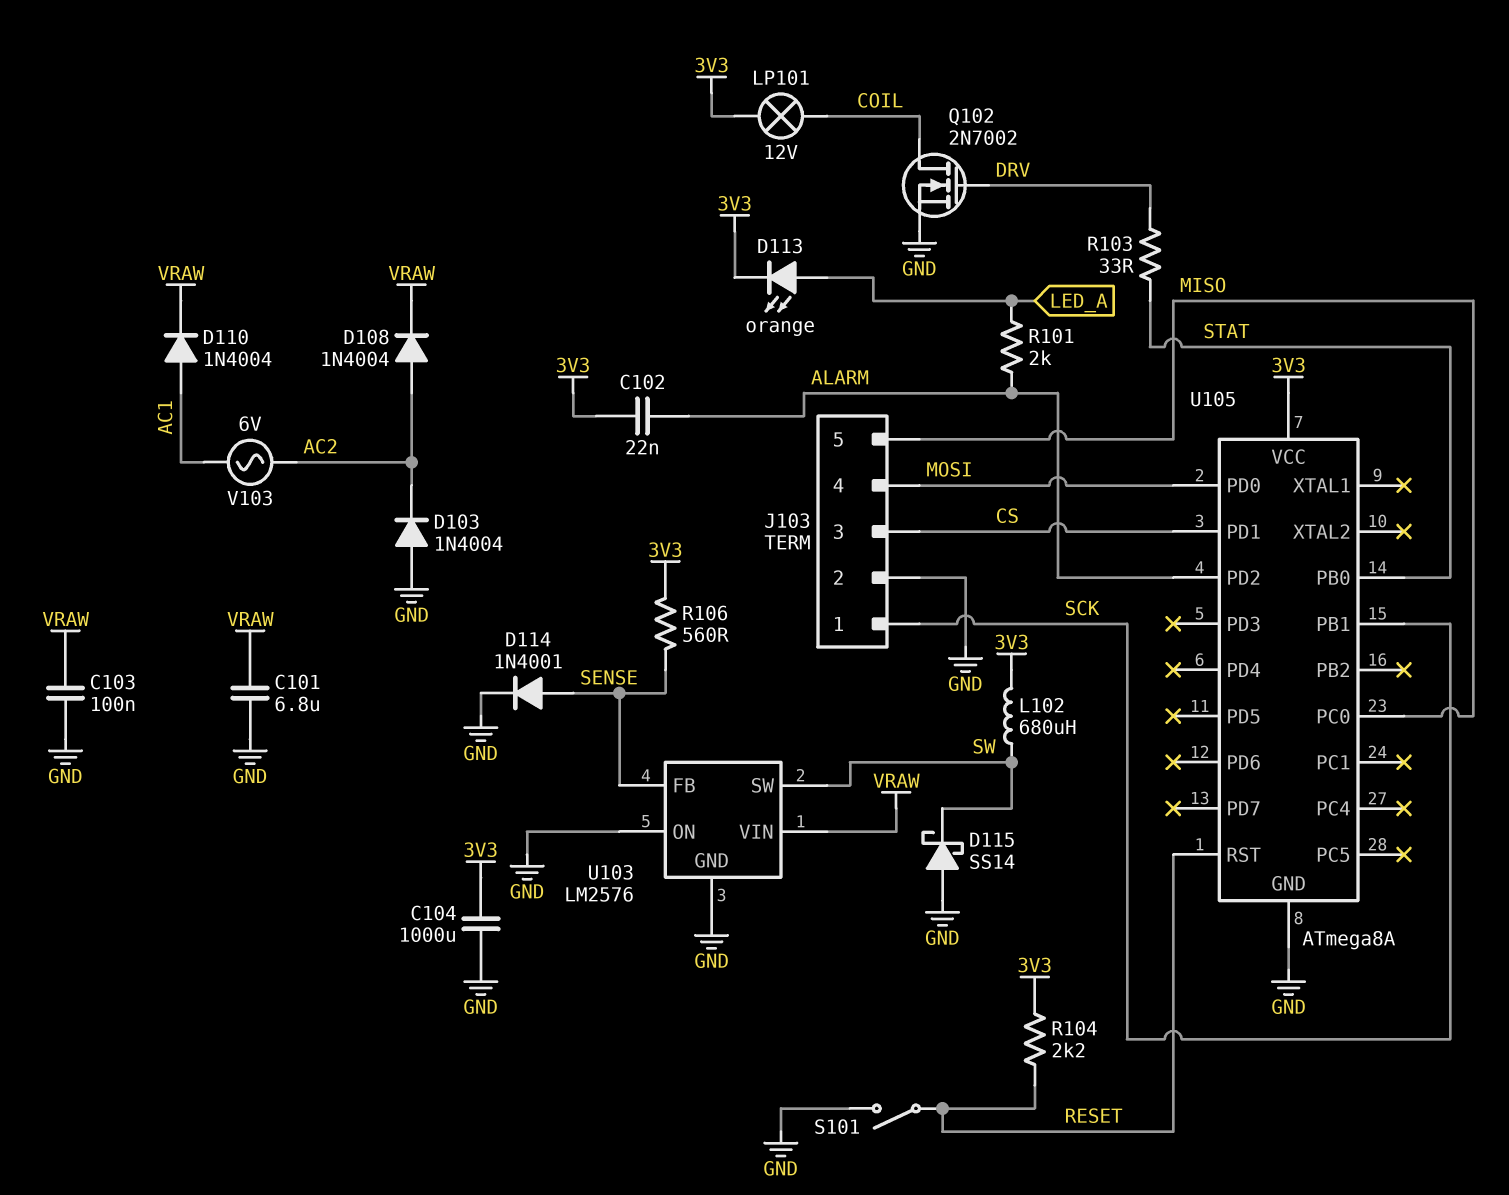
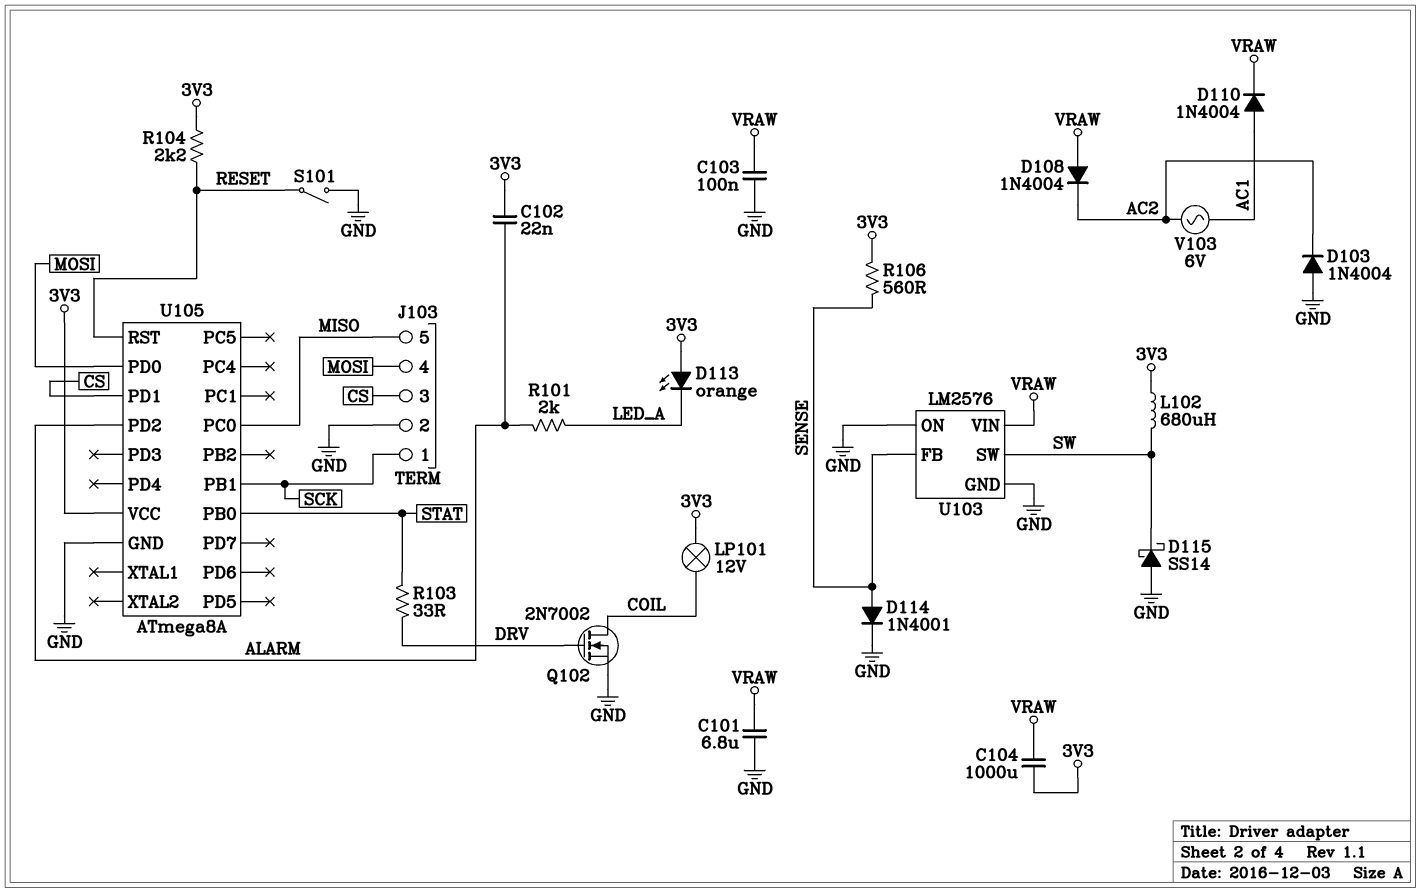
C104: 1000uF (3V3, GND) -> 1000uF (3V3, VRAW)
D108: diode 1N4004 (A AC2, K VRAW) -> diode 1N4004 (A VRAW, K AC2)
D113: LED orange (A LED_A, K 3V3) -> LED orange (A 3V3, K LED_A)

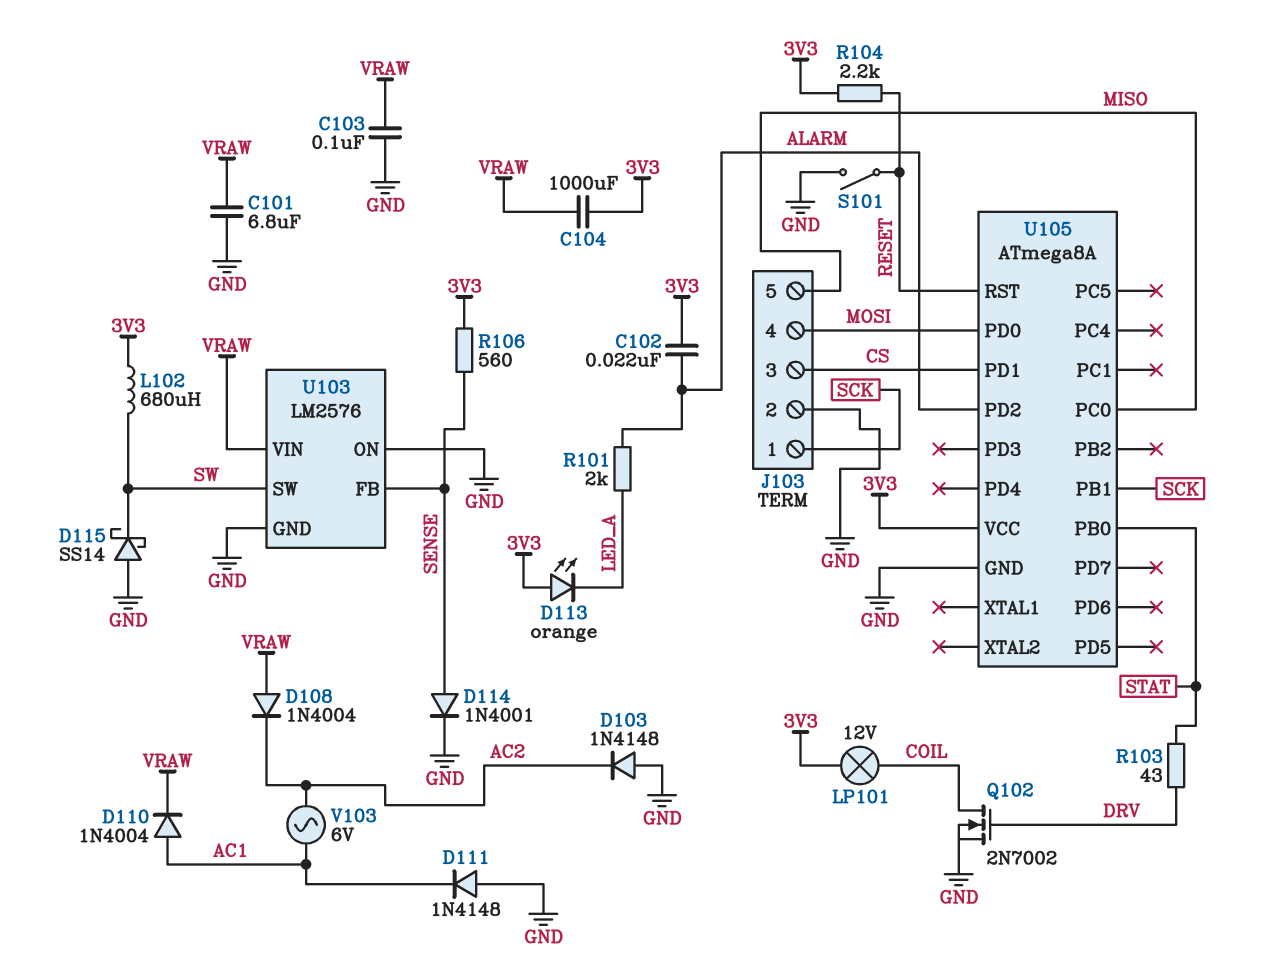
D103: diode 1N4004 (A GND, K AC2) -> diode 1N4148 (A GND, K AC2)
D111: none -> diode 1N4148 (A GND, K AC1)
R103: 33 (DRV, STAT) -> 43 (DRV, STAT)

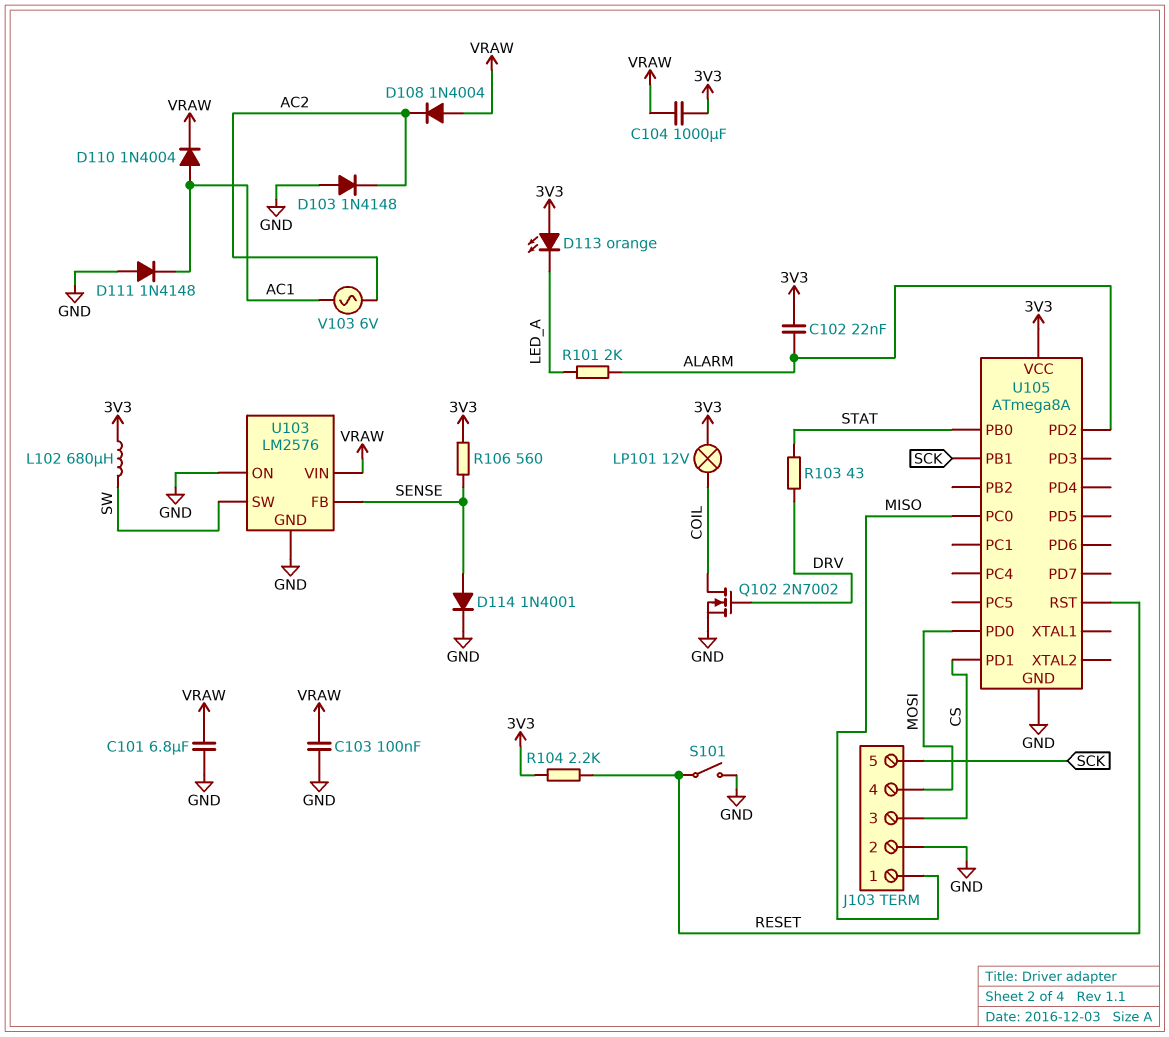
D115: schottky SS14 (A GND, K SW) -> none
J103 pin 1: SCK -> MISO
J103 pin 5: MISO -> SCK

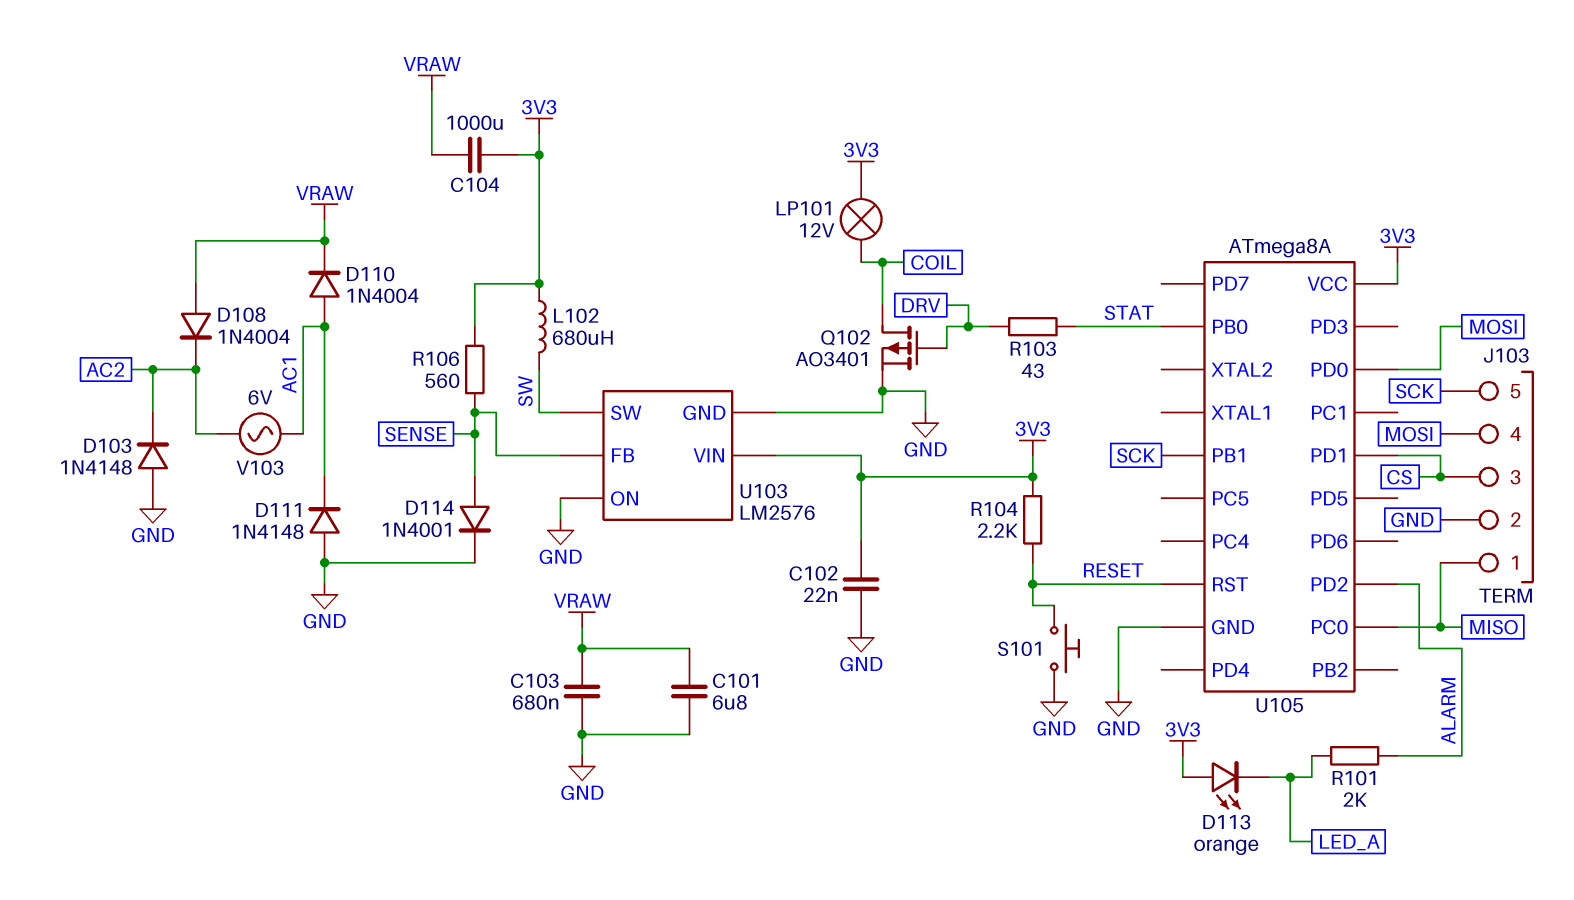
C102: 22nF (3V3, ALARM) -> 22nF (3V3, GND)
C103: 100nF (GND, VRAW) -> 680nF (GND, VRAW)
Q102: NMOS 2N7002 (G DRV, D COIL, S GND) -> PMOS AO3401 (G DRV, D COIL, S GND)
S101: switch (GND, RESET) -> button (GND, RESET)
U103 pin VIN: VRAW -> 3V3

